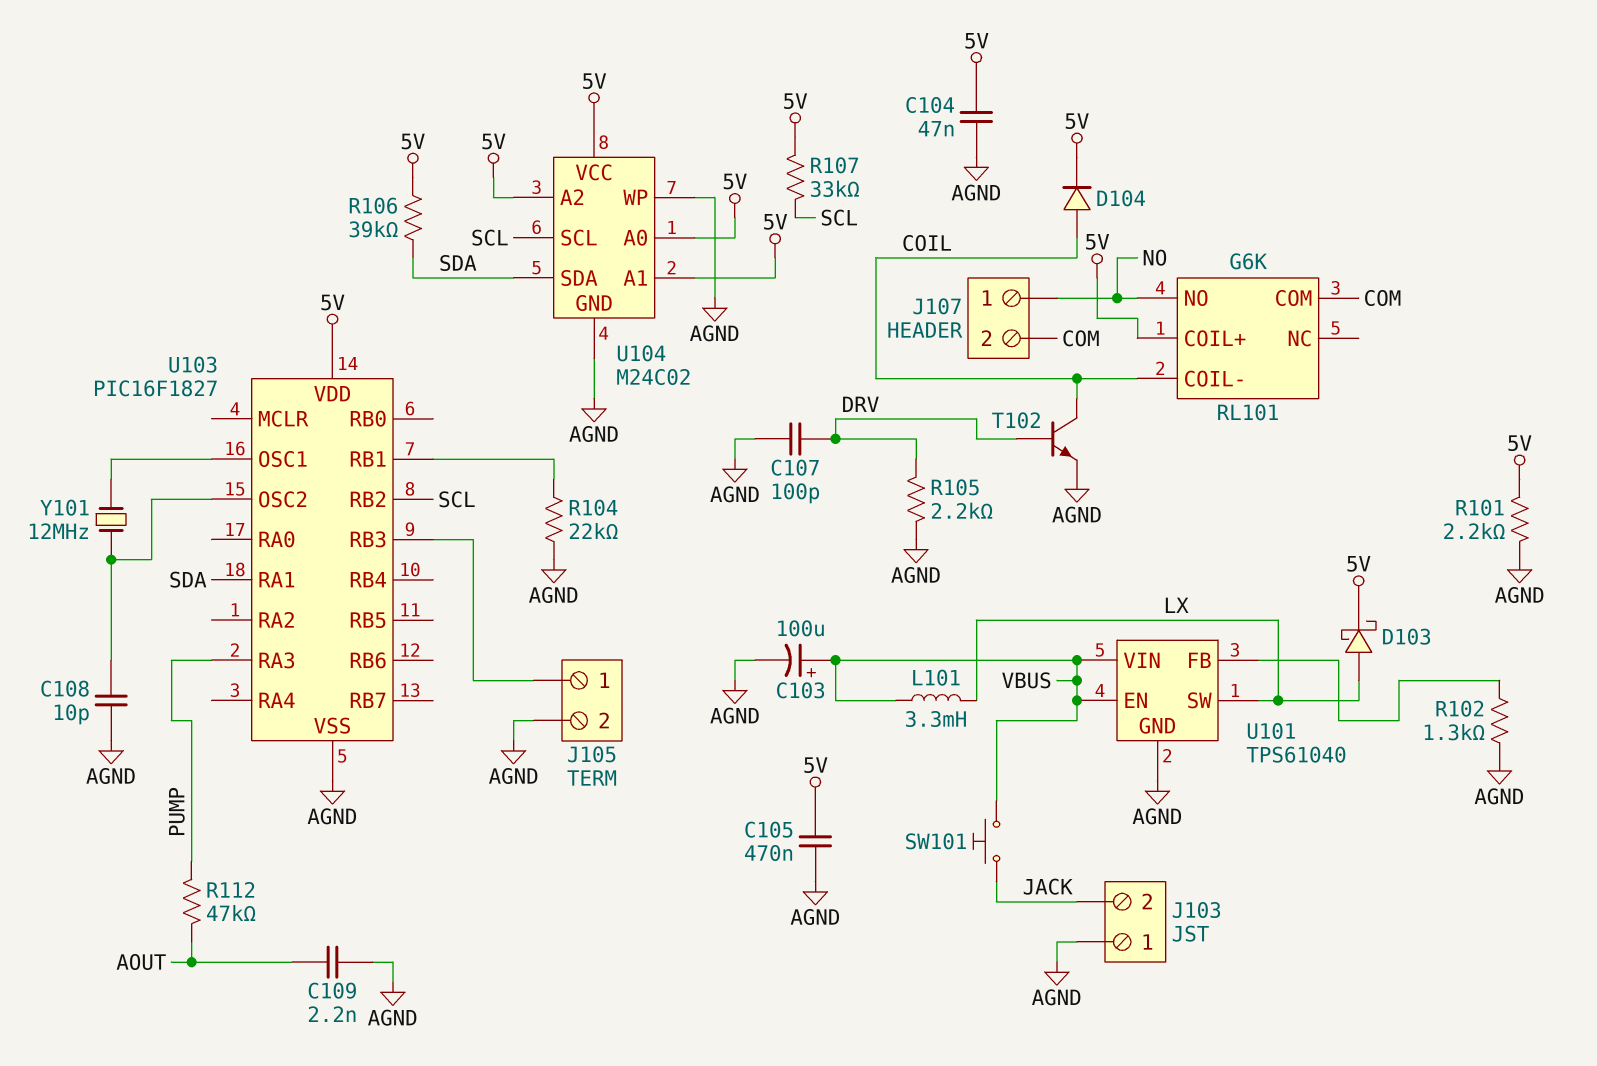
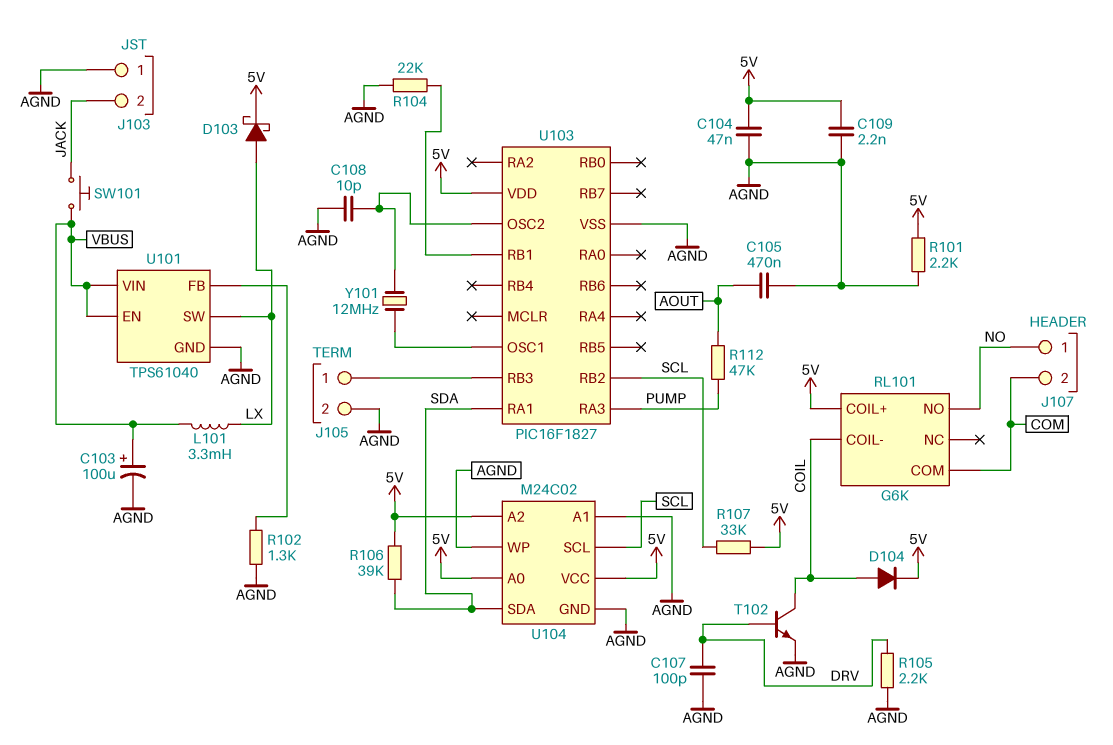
C105: 470nF (5V, AGND) -> 470nF (AGND, AOUT)
C109: 2.2nF (AGND, AOUT) -> 2.2nF (5V, AGND)
U104 pin A1: 5V -> AGND

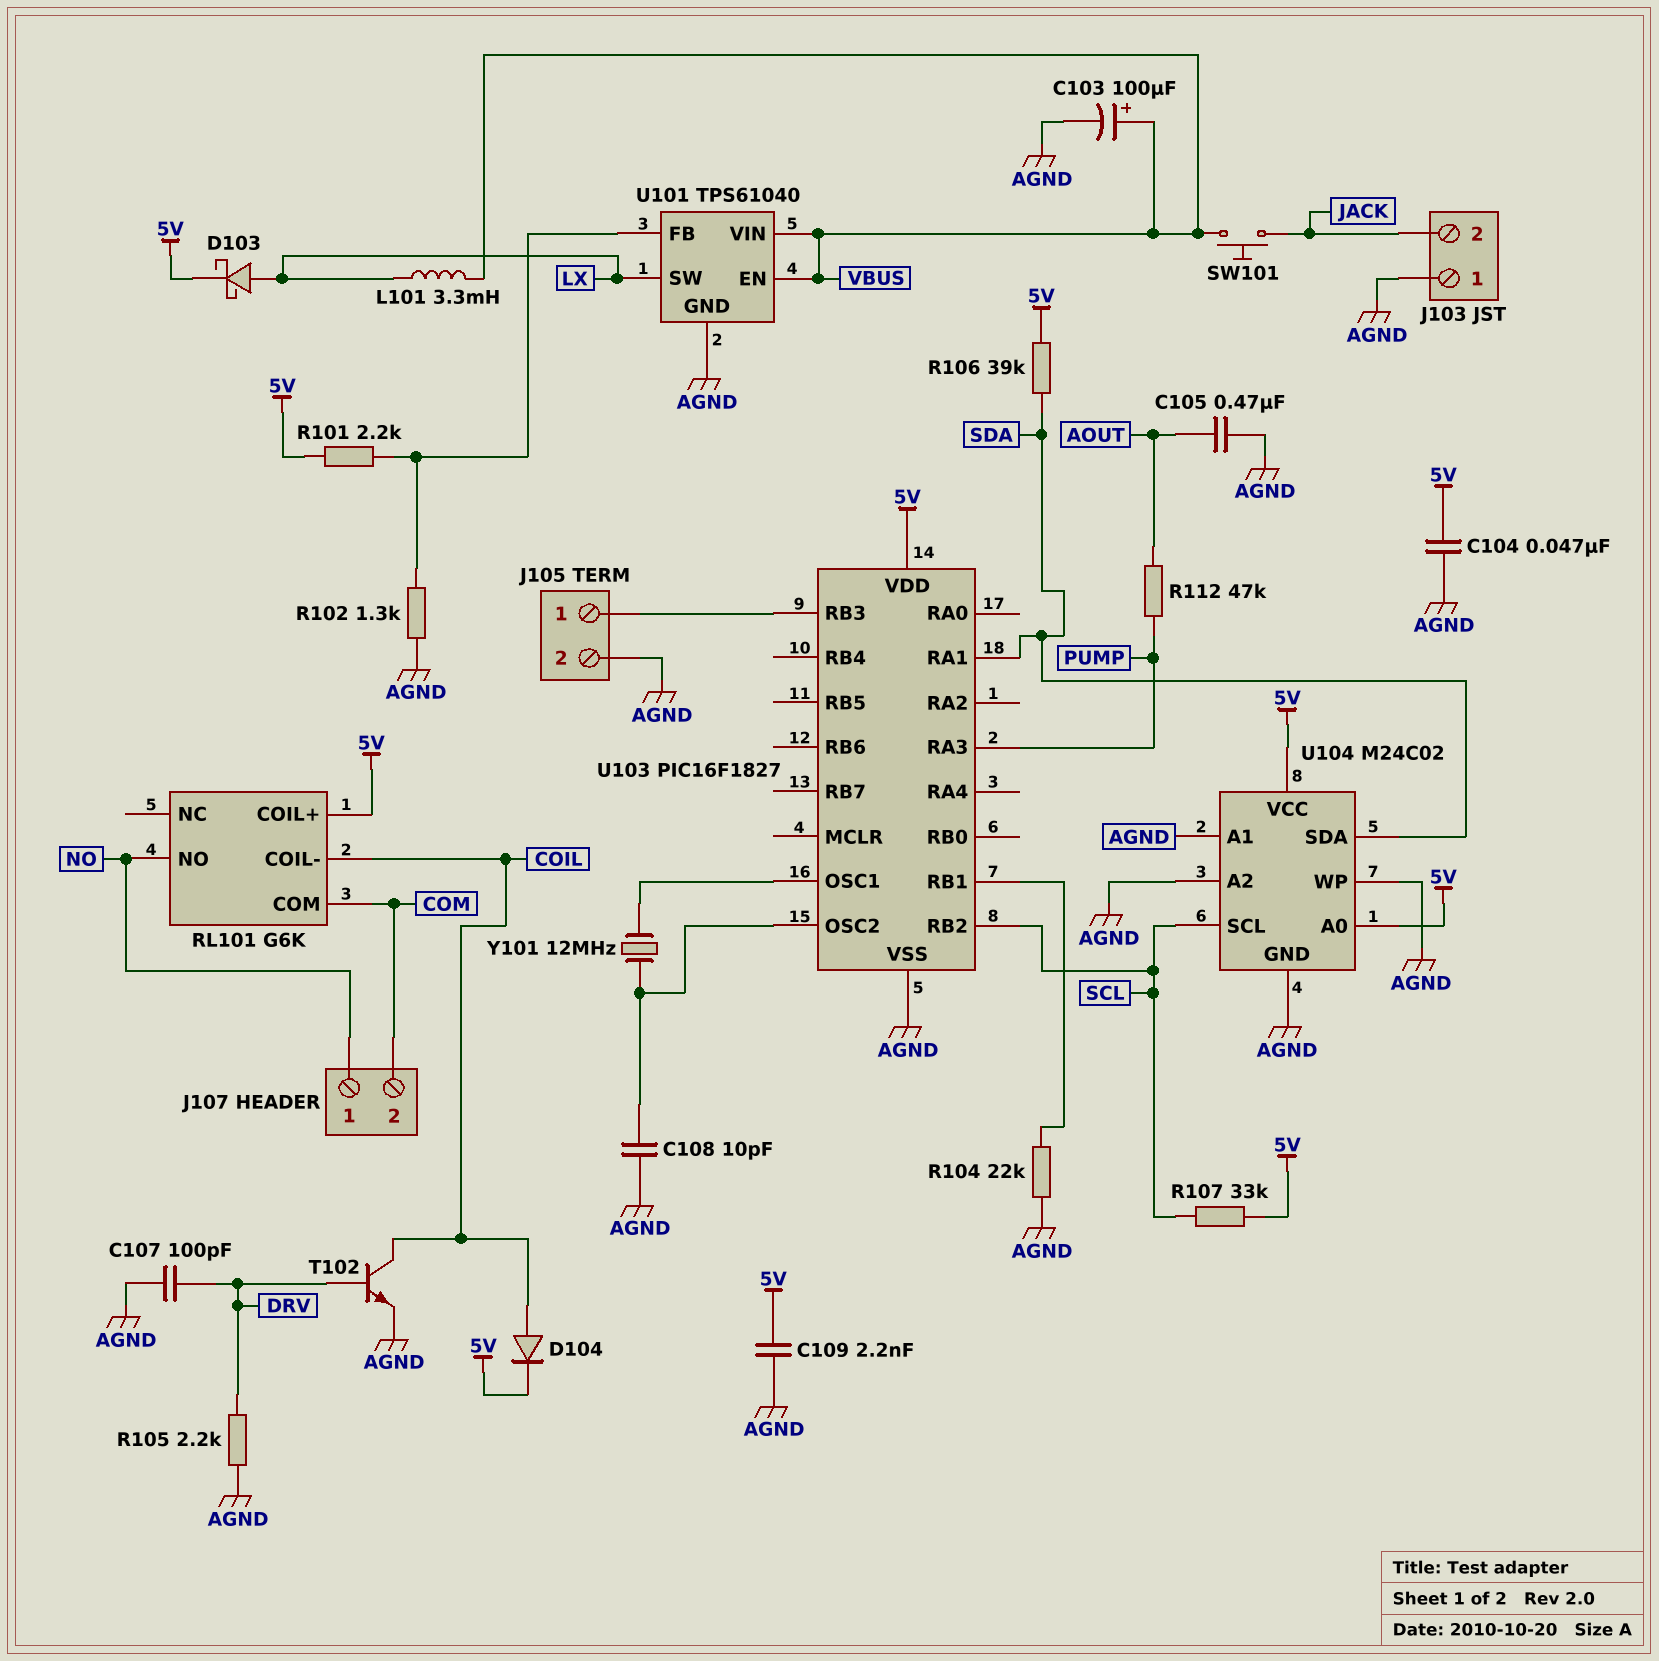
R101: 2.2k (5V, AGND) -> 2.2k (5V, U101/FB)
U104 pin A2: 5V -> AGND

